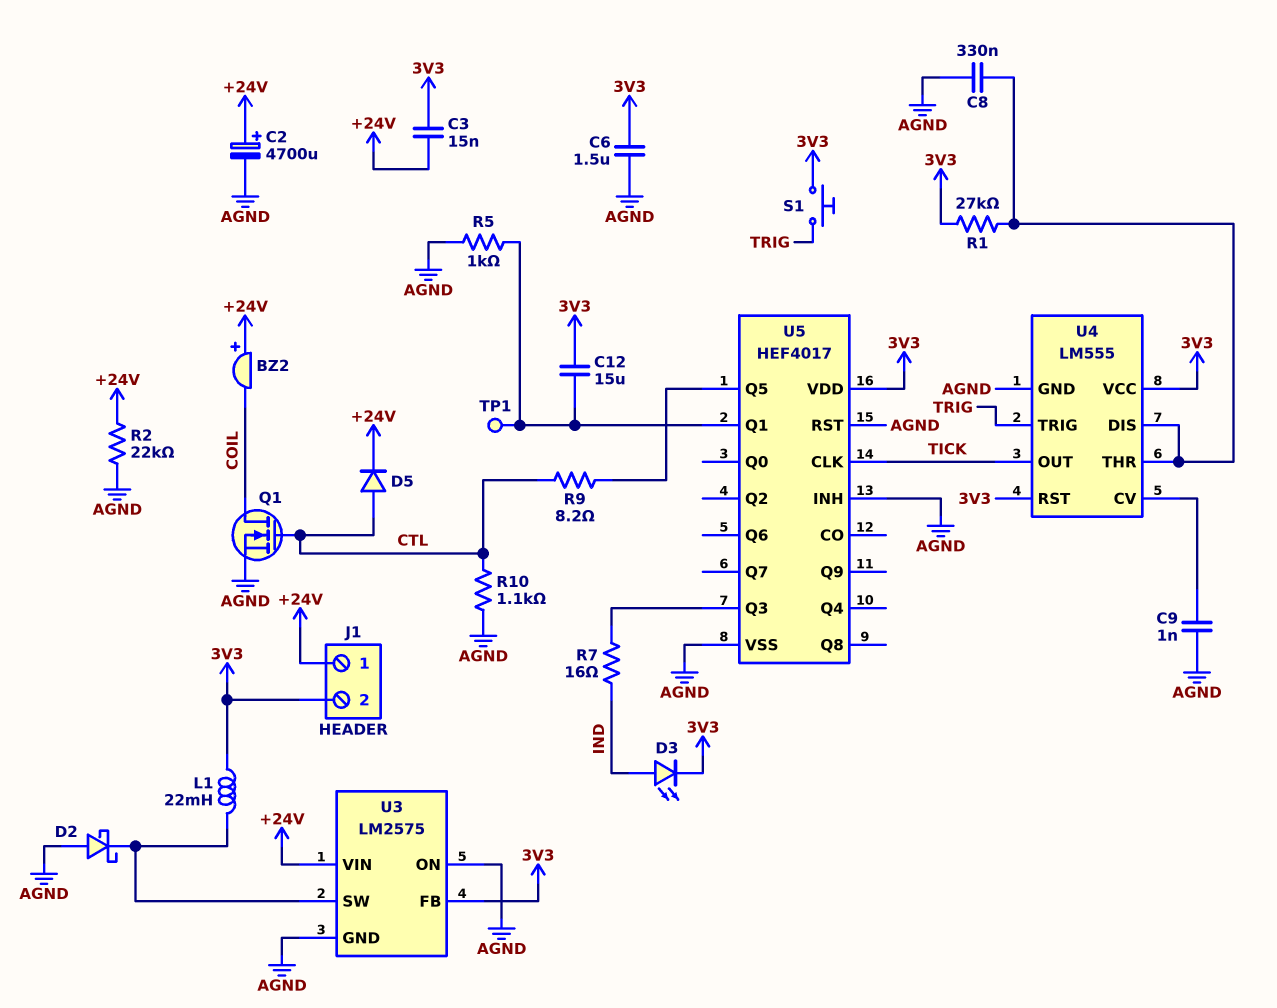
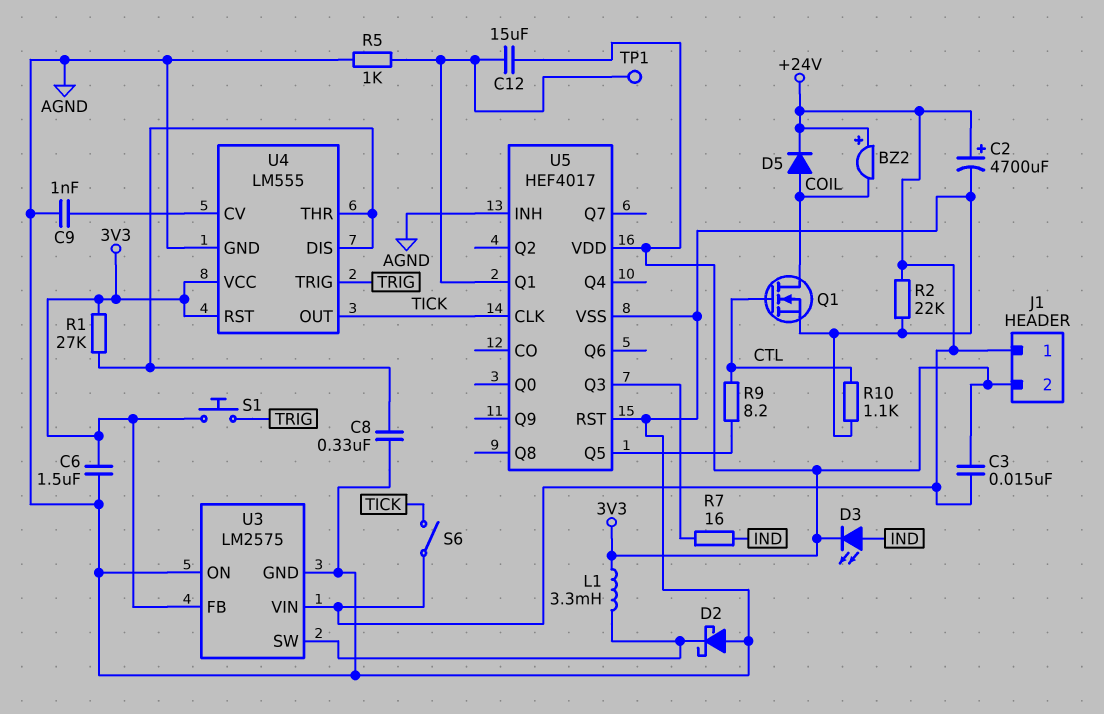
D5: diode (A CTL, K +24V) -> diode (A COIL, K +24V)
L1: 22mH (3V3, U3/SW) -> 3.3mH (3V3, U3/SW)
S6: none -> switch (+24V, TICK)

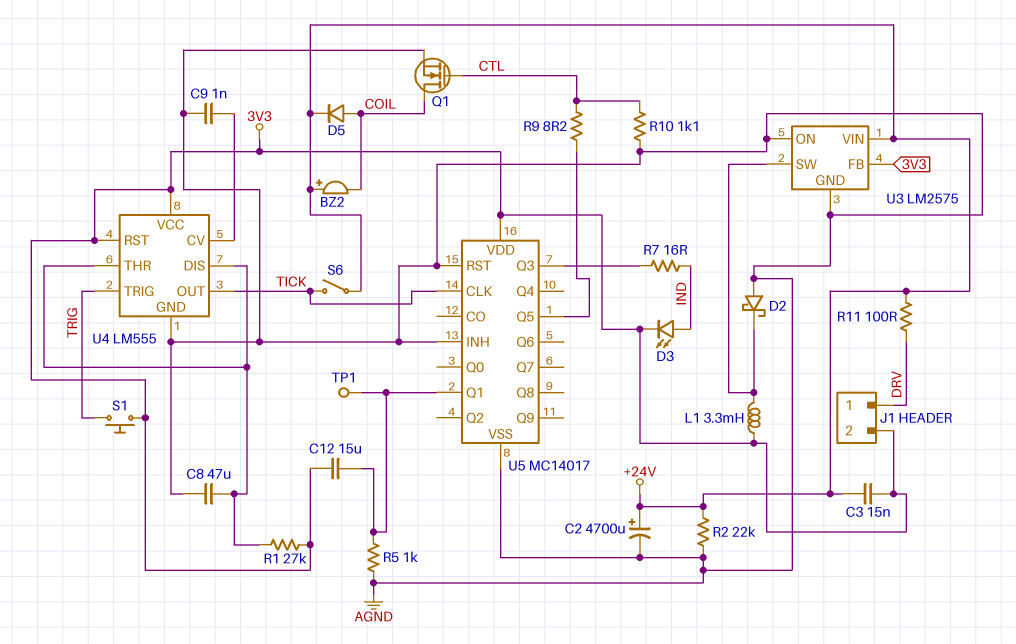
C6: 1.5uF (3V3, AGND) -> none
C8: 330nF (AGND, U4/DIS) -> 47uF (AGND, U4/DIS)
J1 pin 1: +24V -> DRV
R11: none -> 100 (+24V, DRV)
U5: HEF4017 -> MC14017

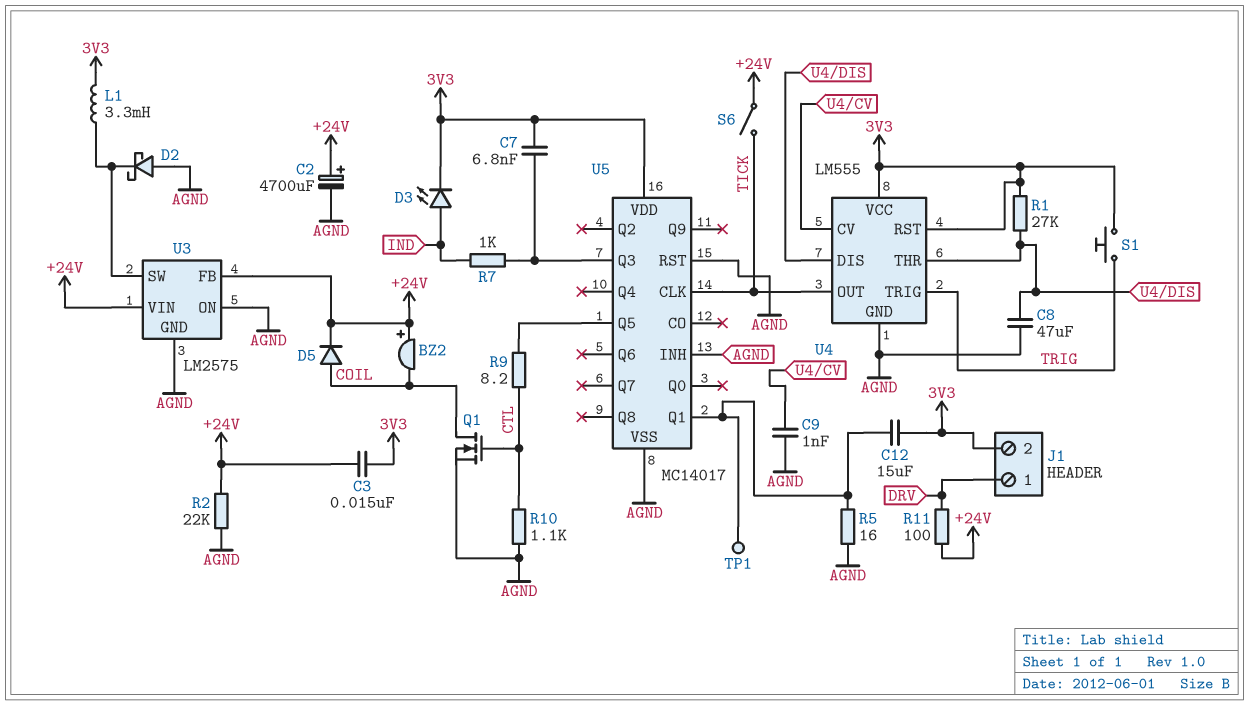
C7: none -> 6.8nF (3V3, U5/Q3)
R5: 1k (AGND, U5/Q1) -> 16 (AGND, U5/Q1)
R7: 16 (IND, U5/Q3) -> 1k (IND, U5/Q3)
U3 pin FB: 3V3 -> +24V

